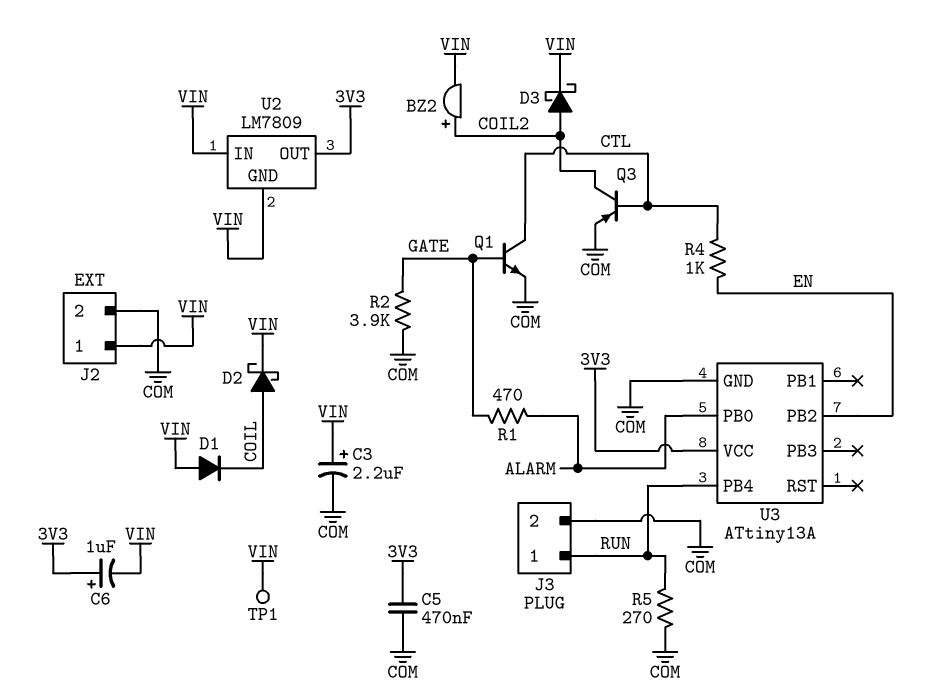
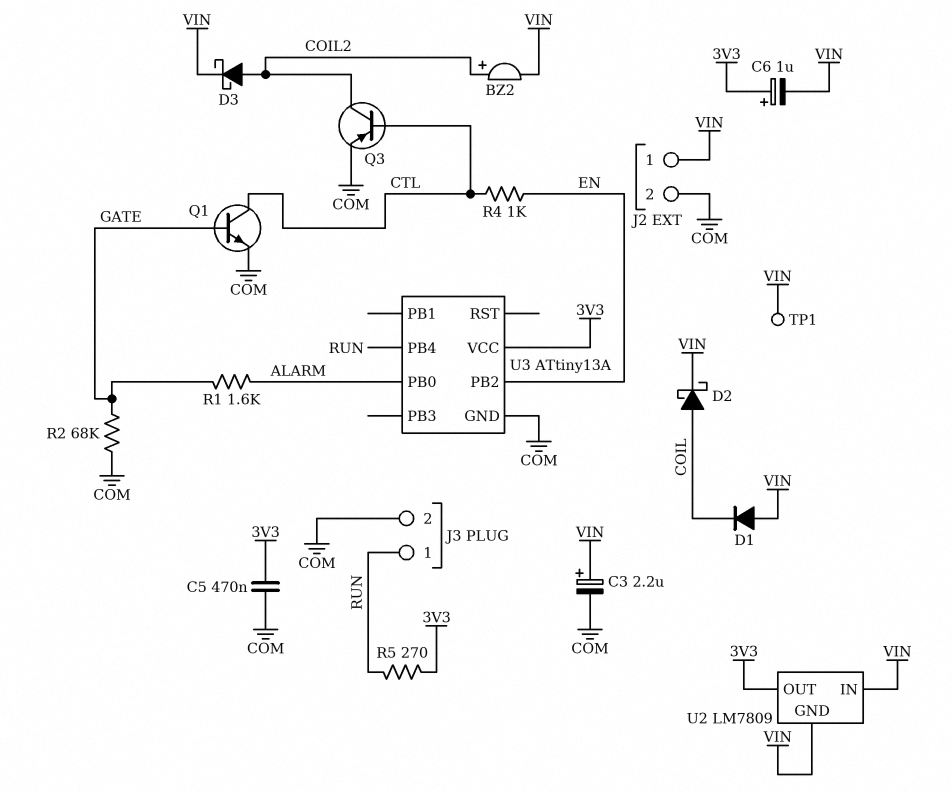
R1: 470 (ALARM, GATE) -> 1.6k (ALARM, GATE)
R2: 3.9k (COM, GATE) -> 68k (COM, GATE)
R5: 270 (COM, RUN) -> 270 (3V3, RUN)

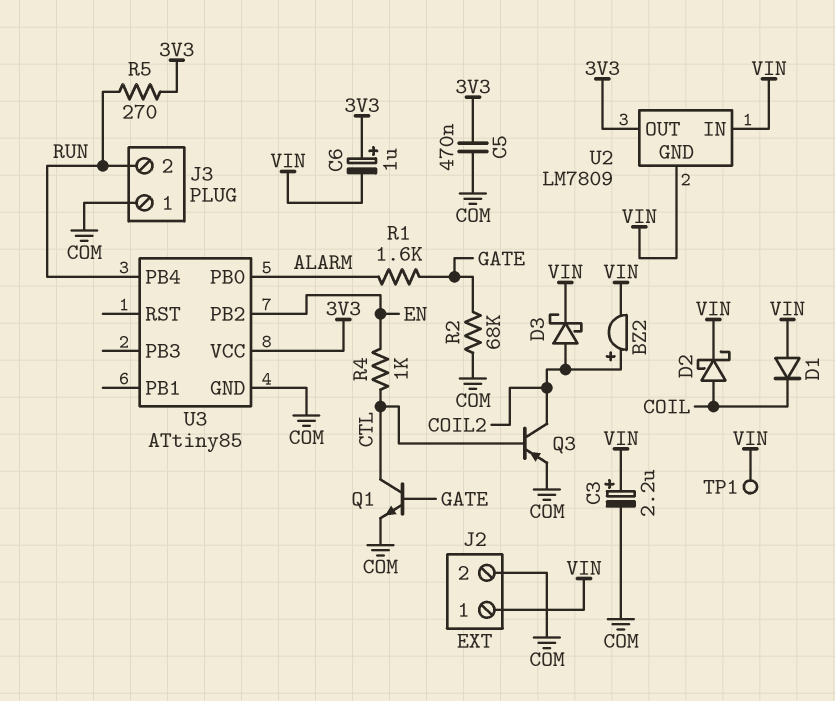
J3 pin 1: RUN -> COM
J3 pin 2: COM -> RUN
U3: ATtiny13A -> ATtiny85

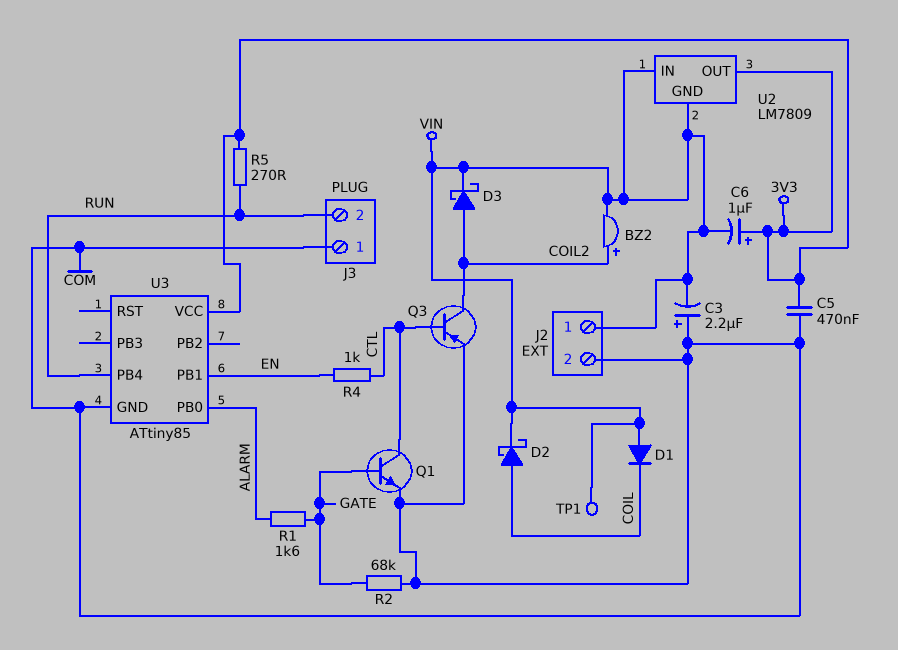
C3: 2.2uF (plus VIN, minus COM) -> 2.2uF (plus COM, minus VIN)
U3 pin PB1: none -> EN
U3 pin PB2: EN -> none

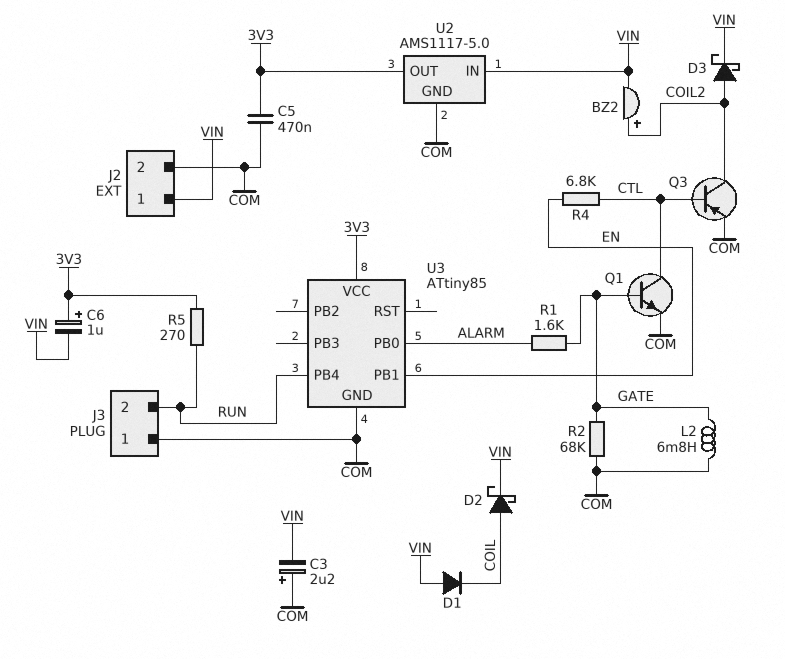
L2: none -> 6.8mH (COM, GATE)
R4: 1k (CTL, EN) -> 6.8k (CTL, EN)
TP1: test point (VIN) -> none
U2: LM7809 -> AMS1117-5.0
U2 pin GND: VIN -> COM

